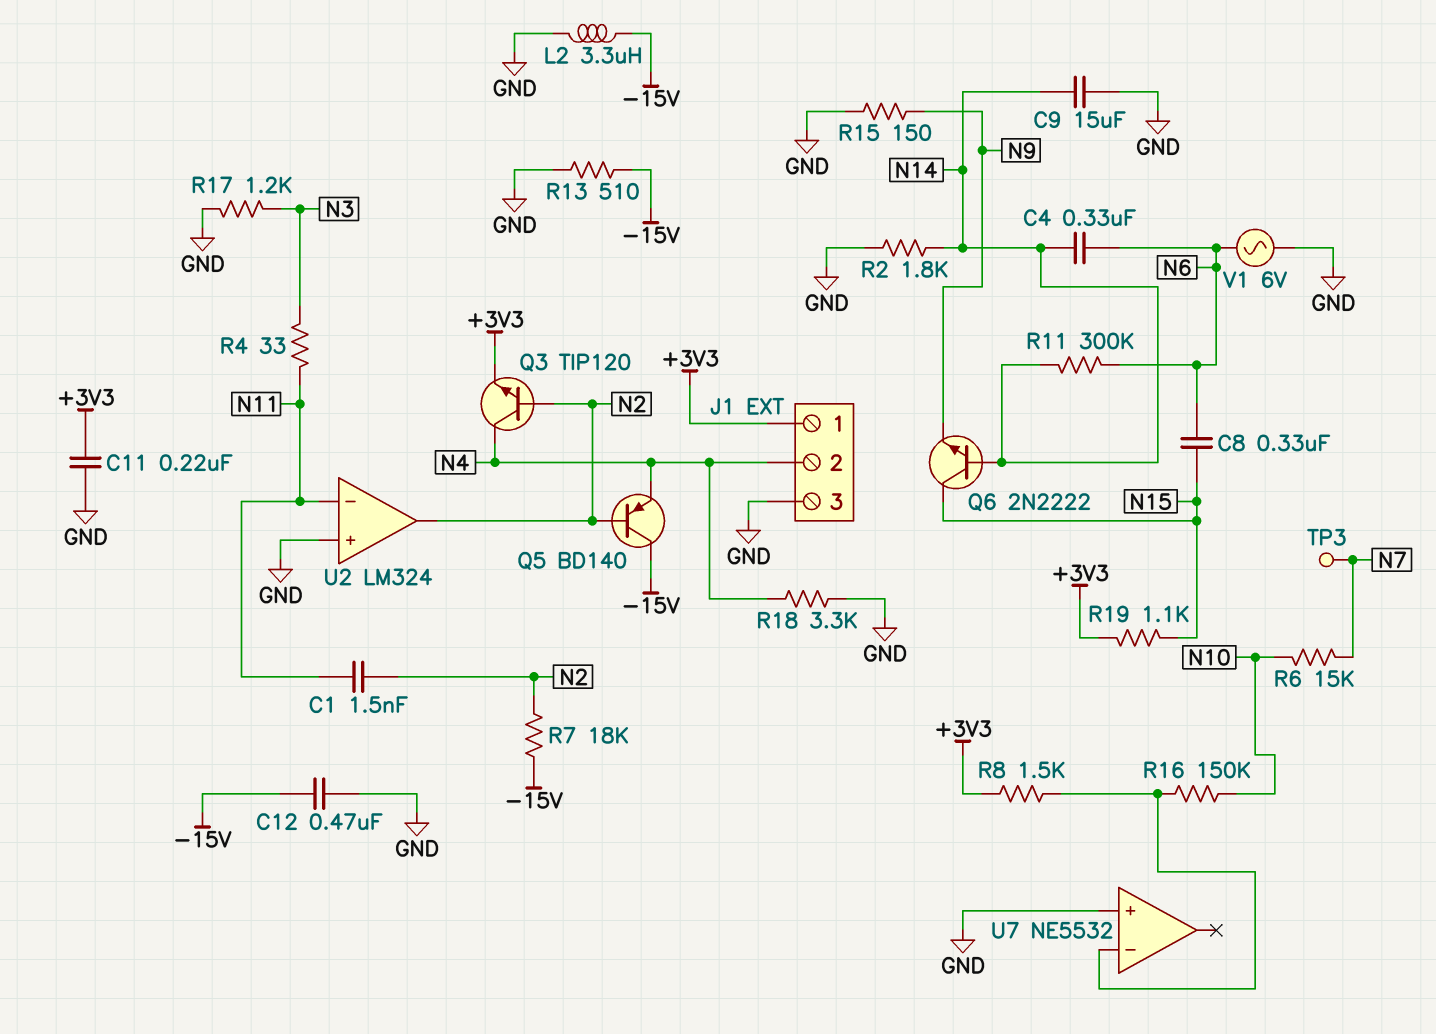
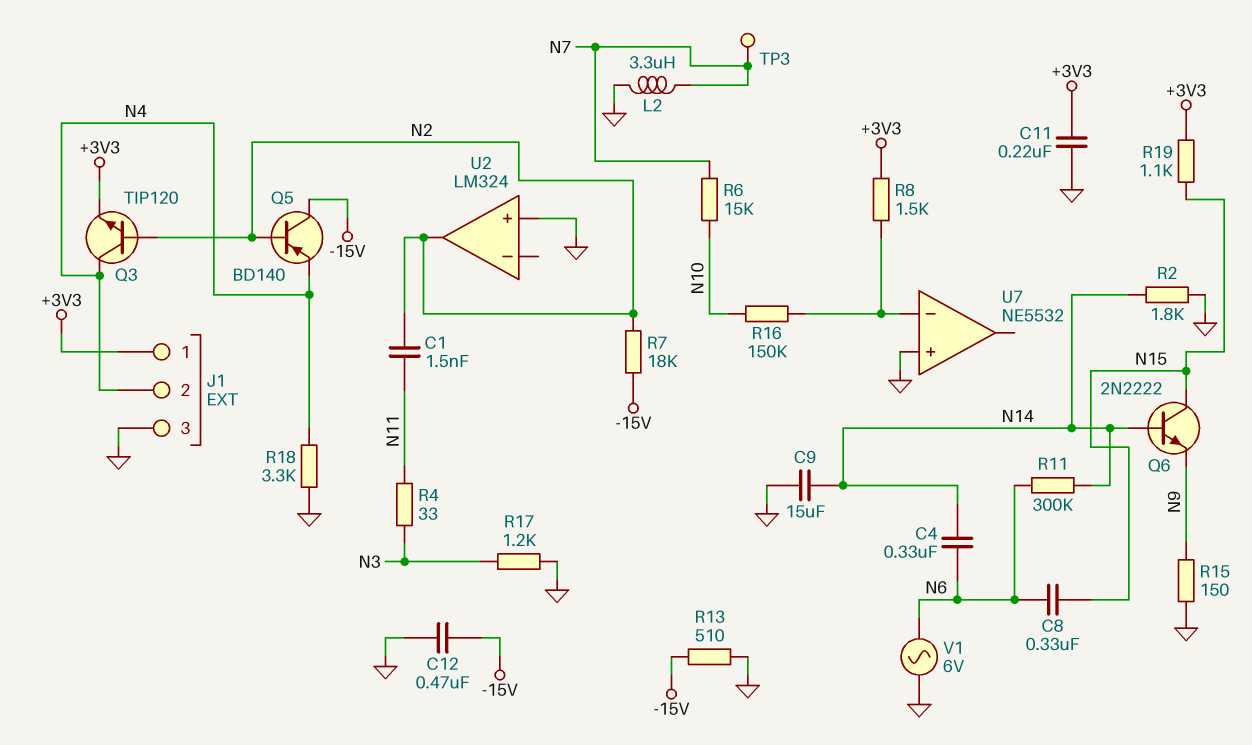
L2: 3.3uH (-15V, GND) -> 3.3uH (GND, N7)
U2 pin in-: N11 -> none

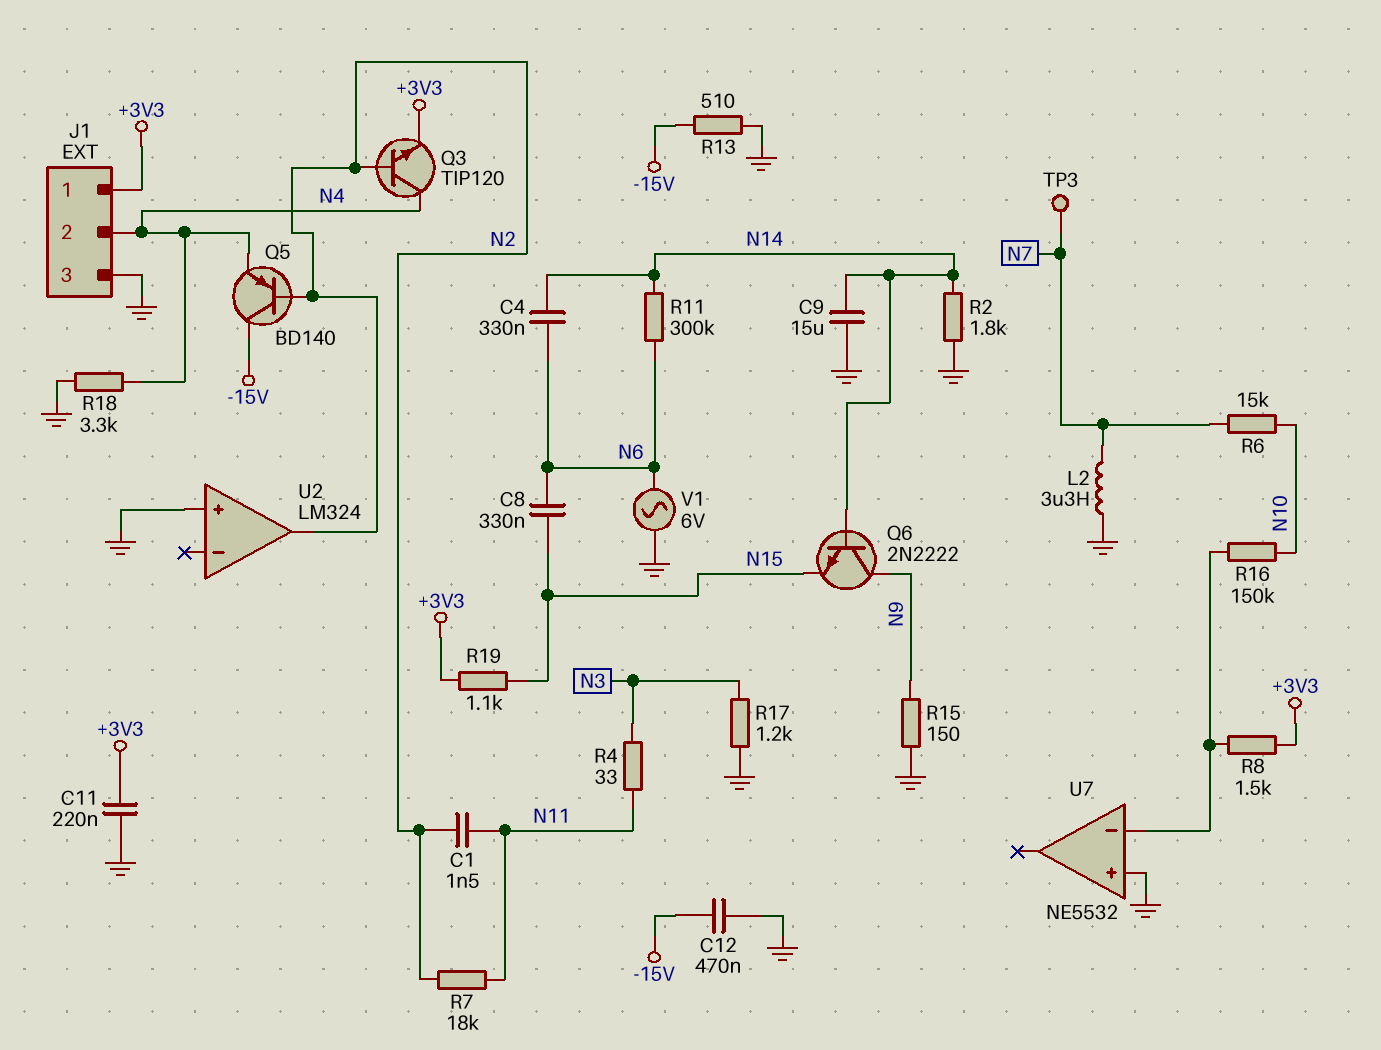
Q6: NPN 2N2222 (B N14, C N15, E N9) -> NPN 2N2222 (B N14, C N9, E N15)
R7: 18k (-15V, N2) -> 18k (N2, N11)

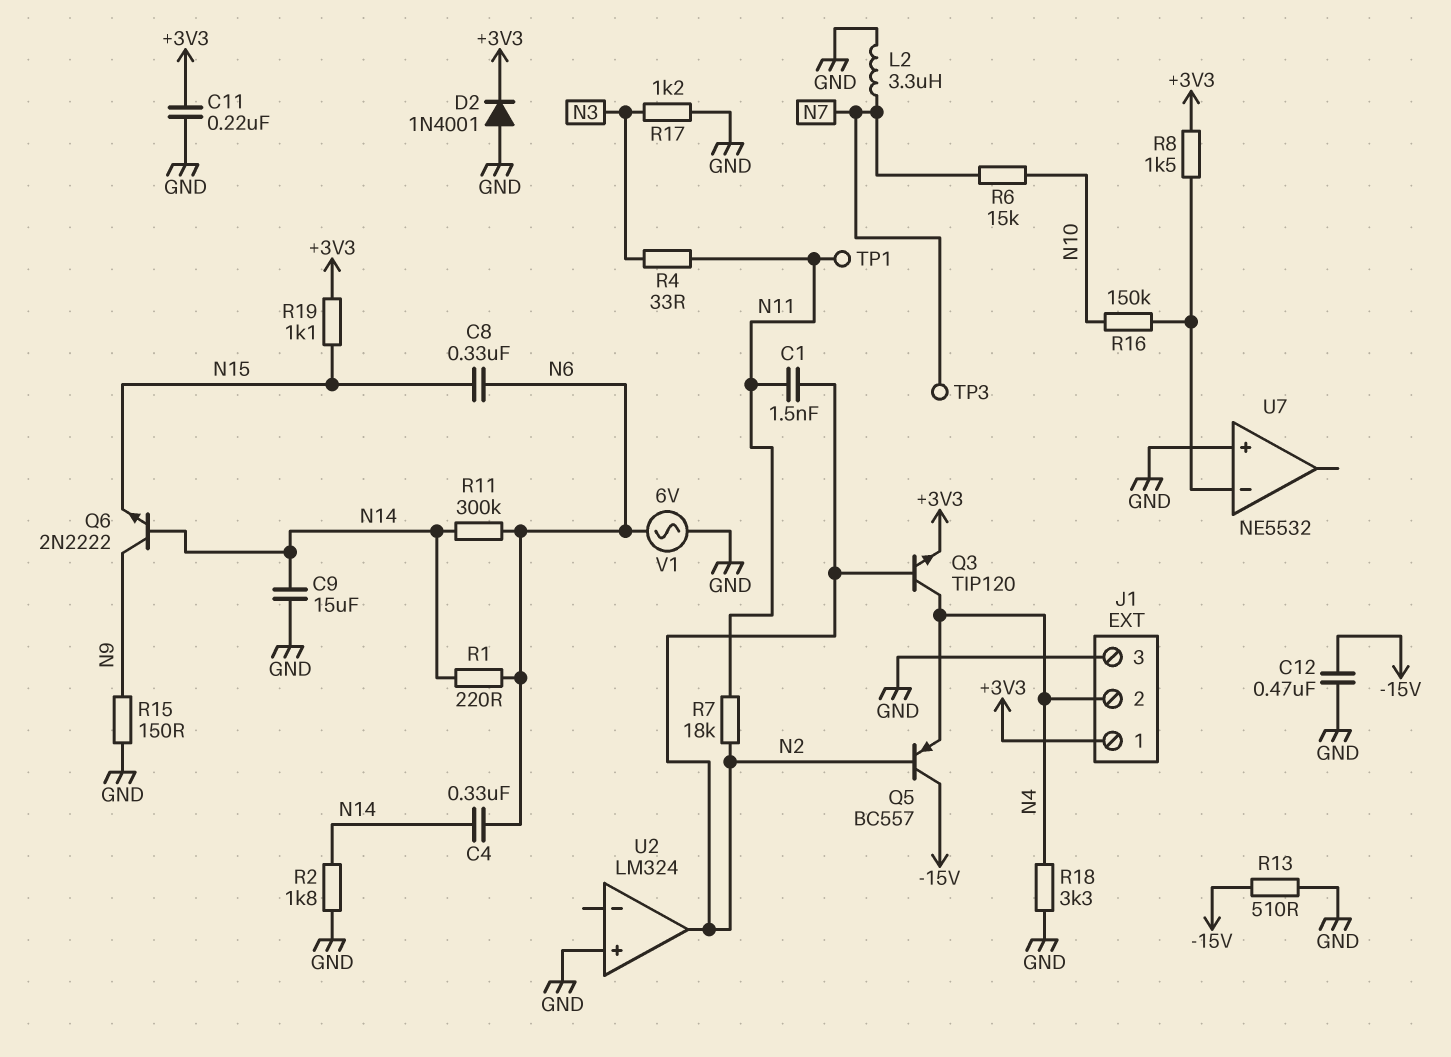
D2: none -> diode 1N4001 (A GND, K +3V3)
Q5: PNP BD140 (B N2, C -15V, E N4) -> PNP BC557 (B N2, C -15V, E N4)
R1: none -> 220 (N6, N14)
TP1: none -> test point (N11)

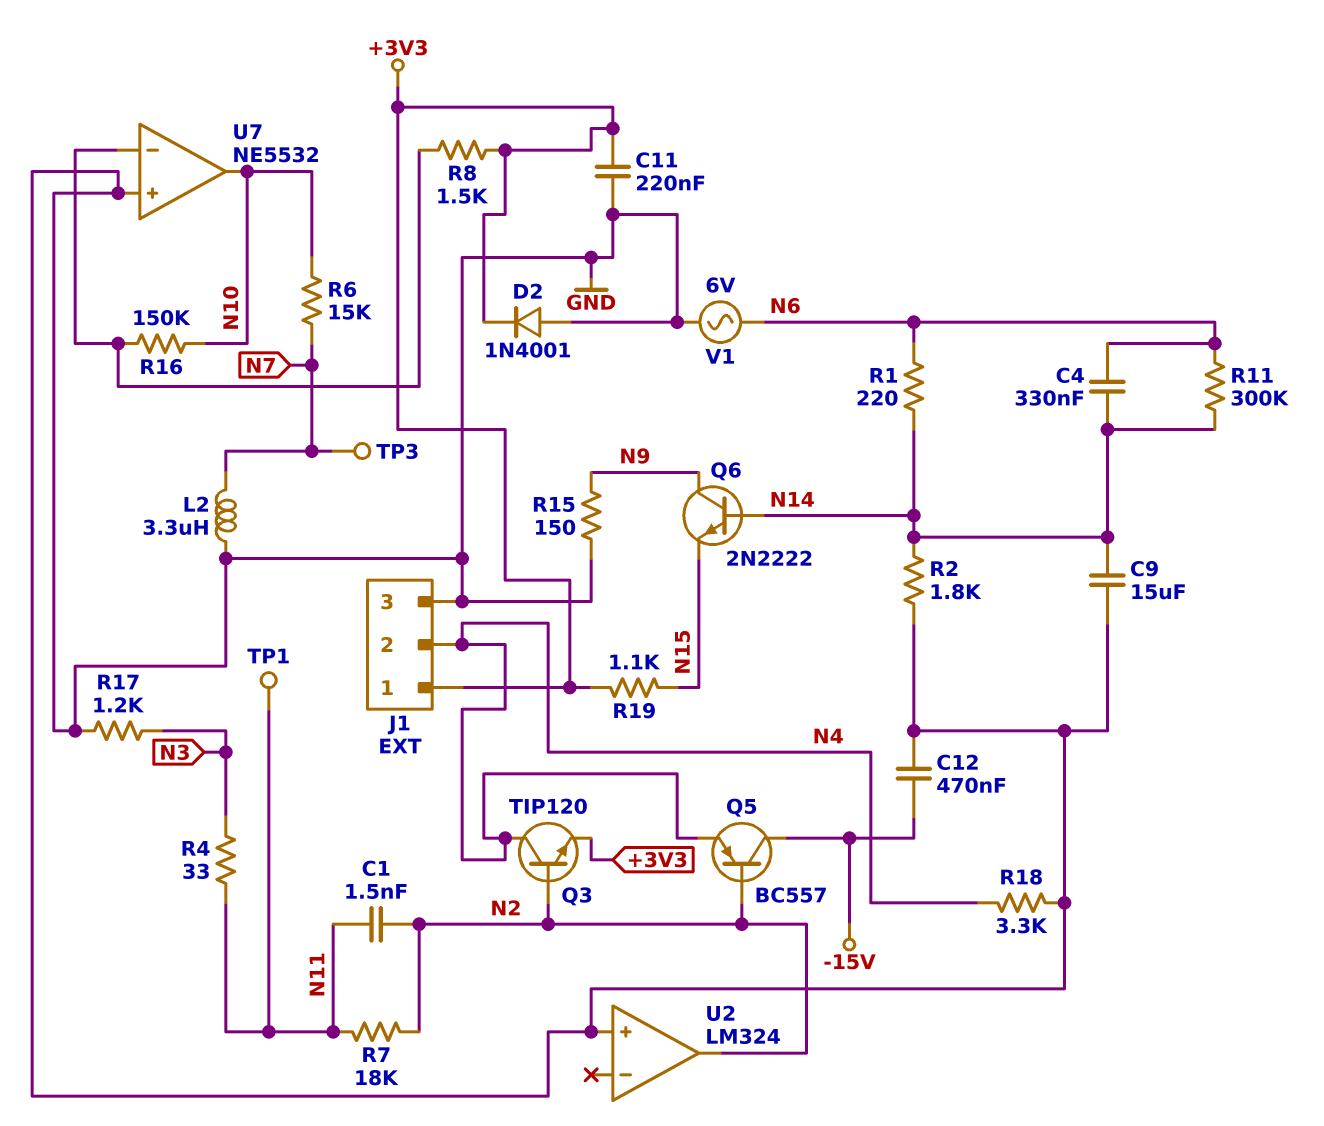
C8: 330nF (N6, N15) -> none
R13: 510 (-15V, GND) -> none
U7 pin out: none -> N10

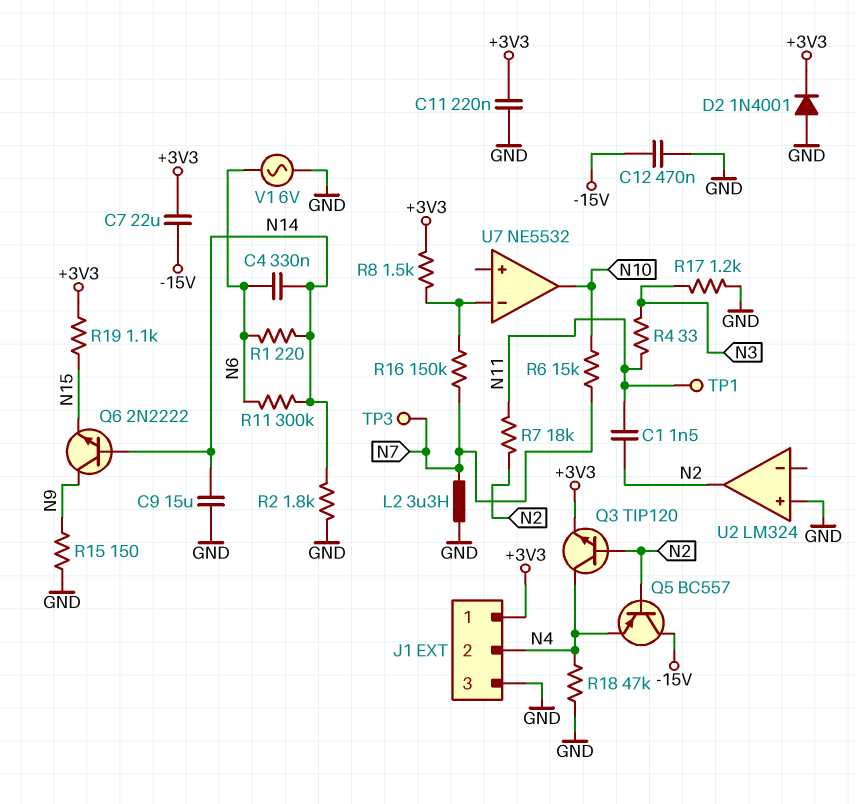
C7: none -> 22uF (+3V3, -15V)
R16: 150k (N10, U7/in-) -> 150k (N7, U7/in-)
R18: 3.3k (GND, N4) -> 47k (GND, N4)
U7 pin in+: GND -> none

